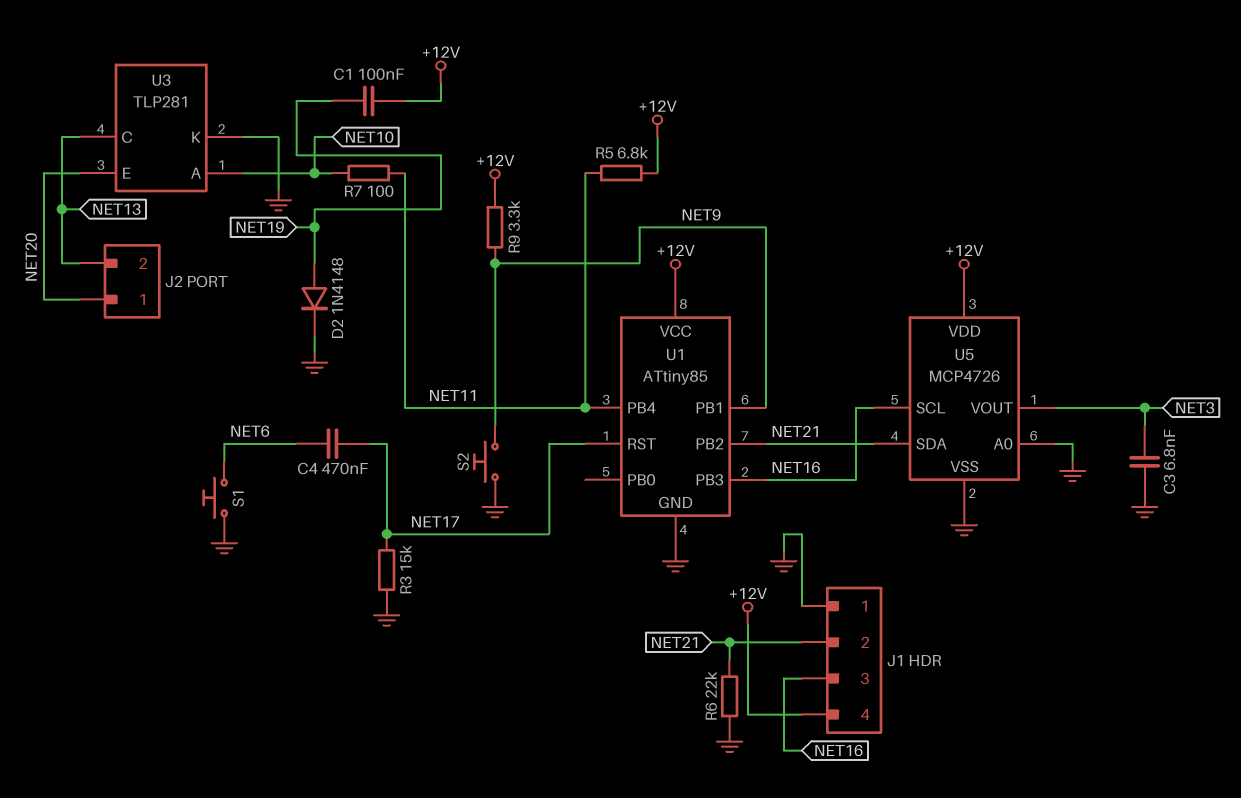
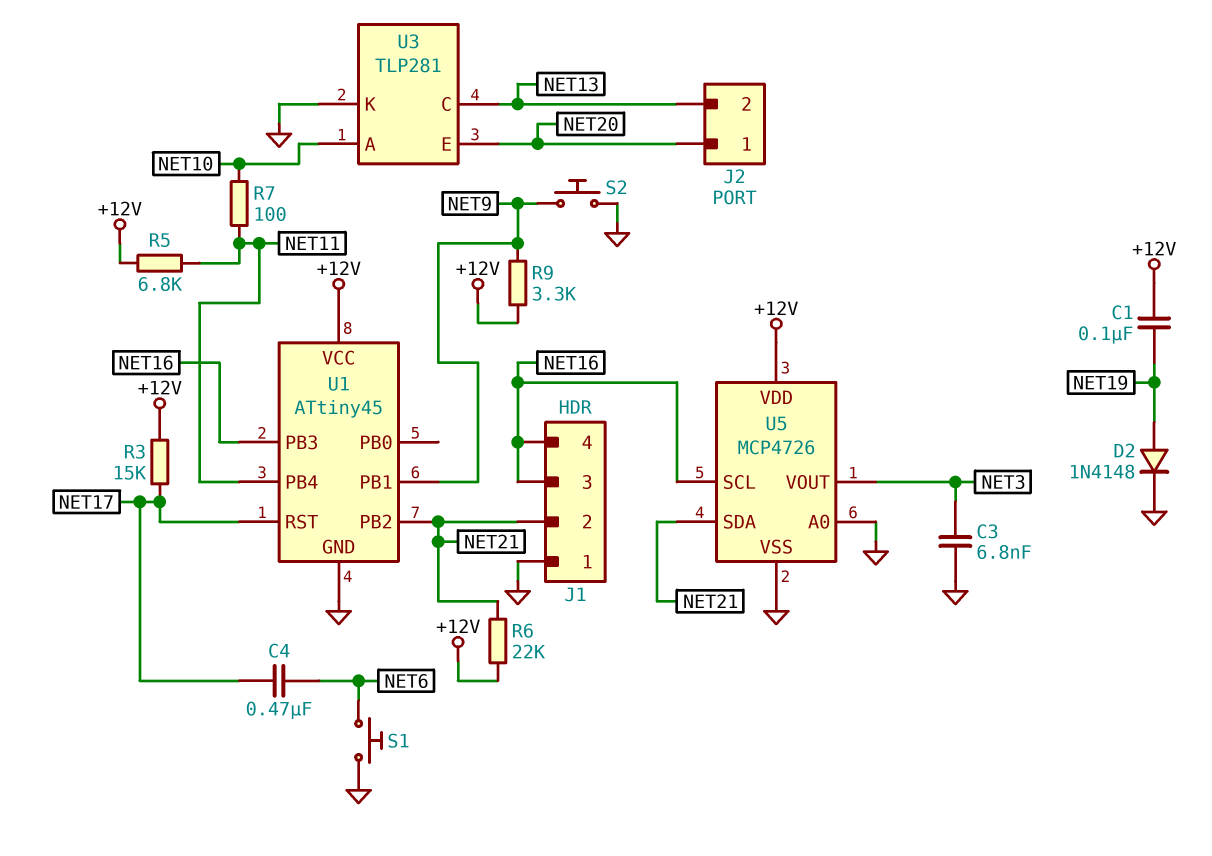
J1 pin 4: +12V -> NET16
R3: 15k (GND, NET17) -> 15k (+12V, NET17)
R6: 22k (GND, NET21) -> 22k (+12V, NET21)
U1: ATtiny85 -> ATtiny45

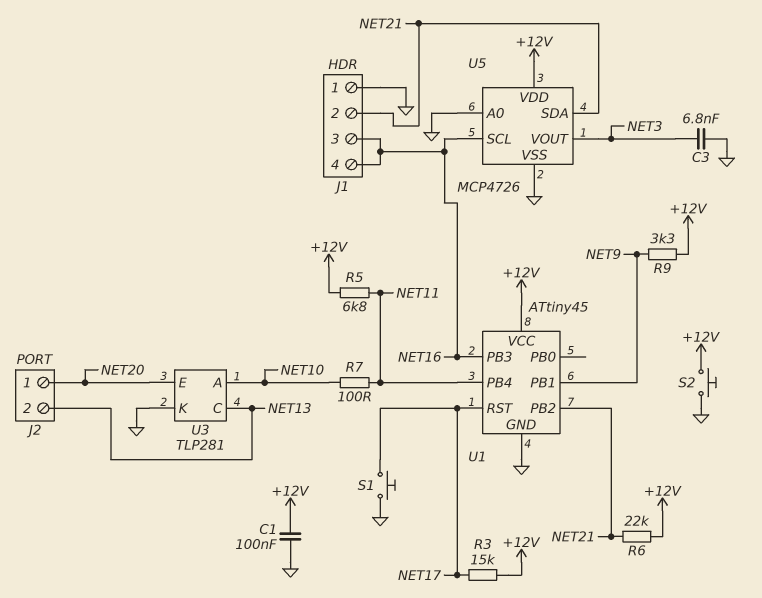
C1: 100nF (+12V, NET19) -> 100nF (+12V, GND)
C4: 470nF (NET6, NET17) -> none
D2: diode 1N4148 (A NET19, K GND) -> none
S1: button (GND, NET6) -> button (GND, NET17)
S2: button (GND, NET9) -> button (+12V, GND)

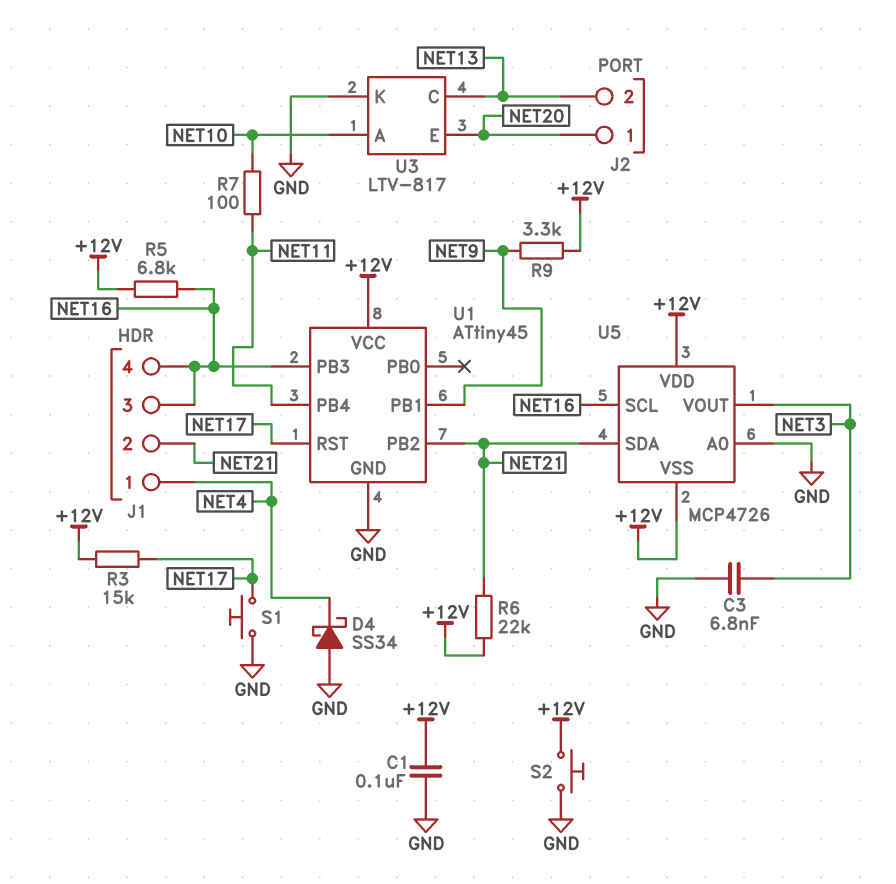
D4: none -> schottky SS34 (A GND, K NET4)
J1 pin 1: GND -> NET4
R5: 6.8k (+12V, NET11) -> 6.8k (+12V, NET16)
U3: TLP281 -> LTV-817
U5 pin VSS: GND -> +12V

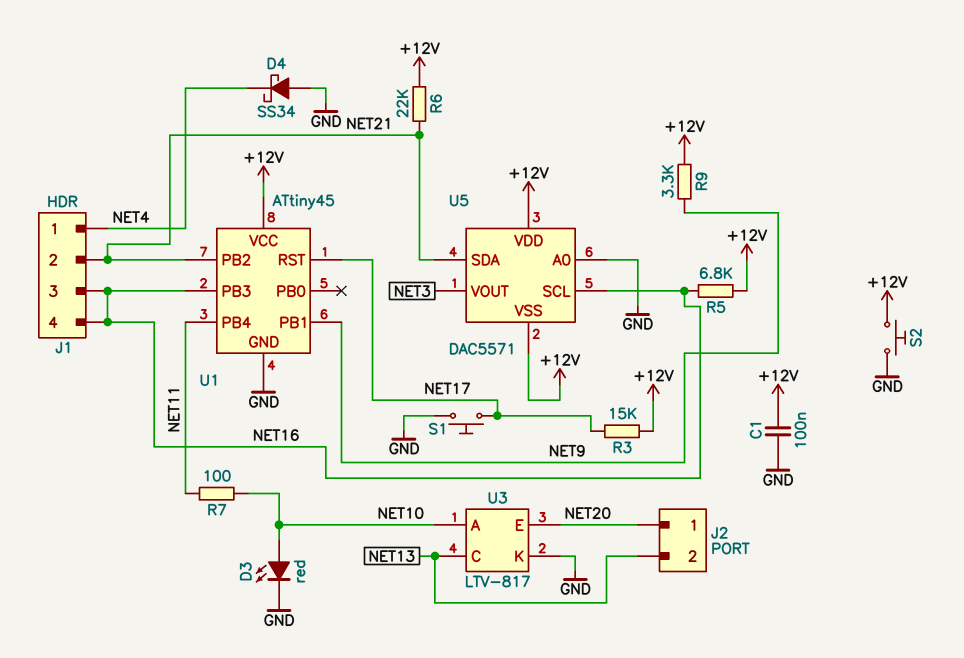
C3: 6.8nF (GND, NET3) -> none
D3: none -> LED red (A NET10, K GND)
U5: MCP4726 -> DAC5571

